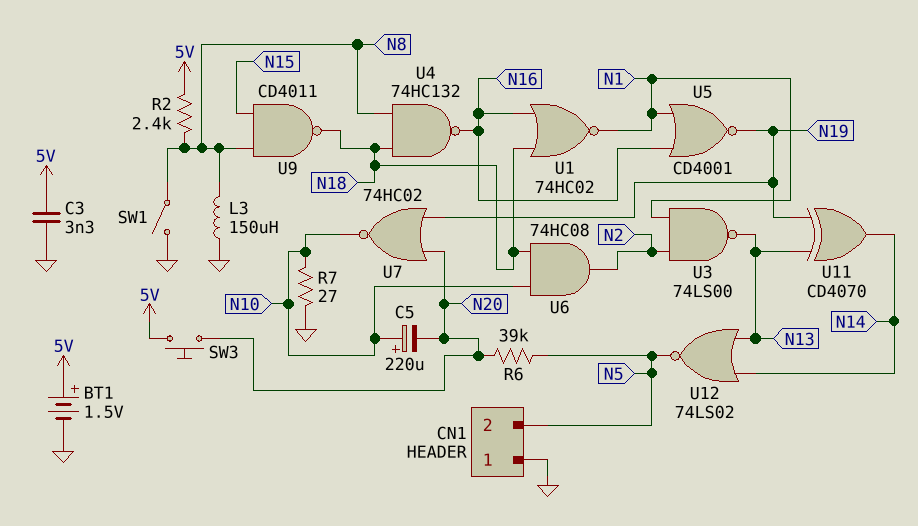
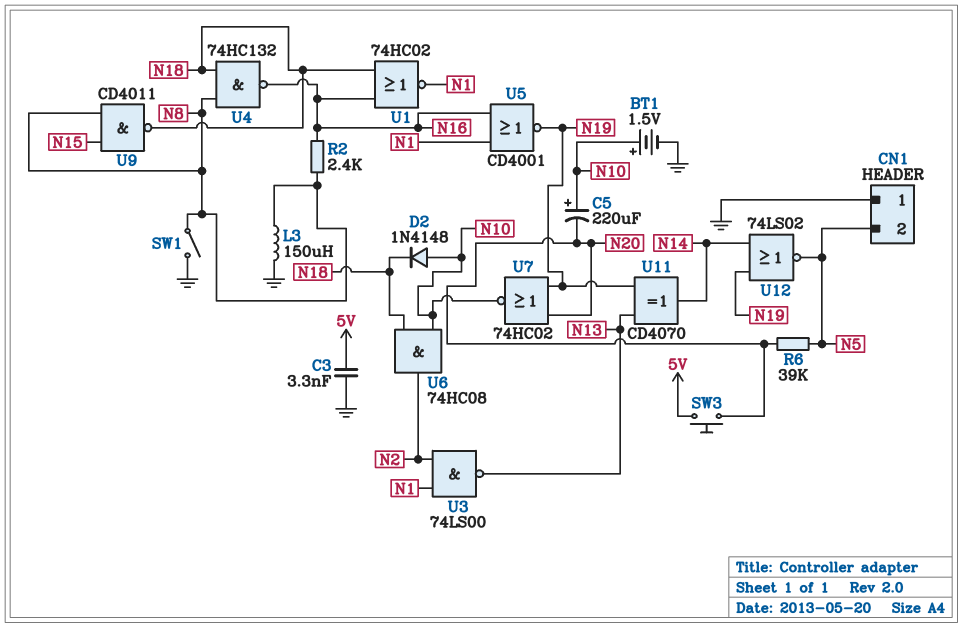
BT1: 1.5V (plus 5V, minus GND) -> 1.5V (plus N10, minus GND)
D2: none -> diode 1N4148 (A N10, K N18)
R2: 2.4k (5V, N8) -> 2.4k (N8, N16)
R7: 27 (GND, N10) -> none
U12: NOR 74LS02 (in N13, in N14, out N5) -> NOR 74LS02 (in N14, in N19, out N5)

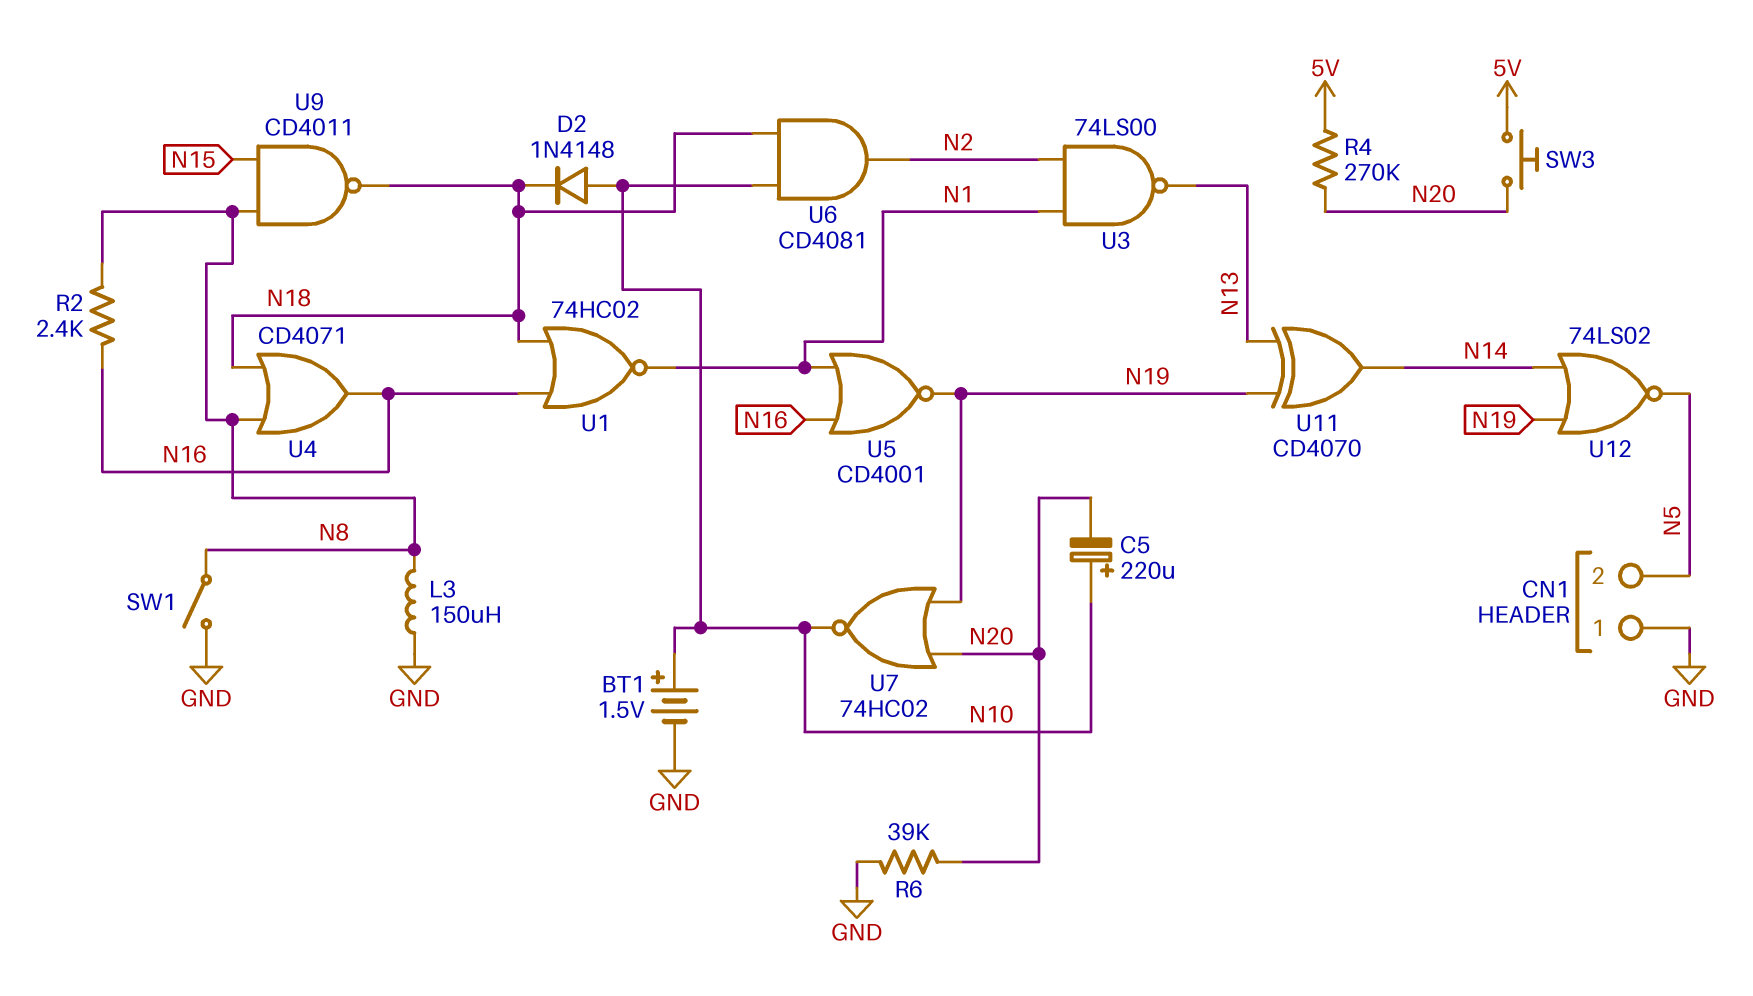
C3: 3.3nF (5V, GND) -> none
R4: none -> 270k (5V, N20)
R6: 39k (N5, N20) -> 39k (GND, N20)
U4: NAND 74HC132 (in N8, in N18, out N16) -> OR CD4071 (in N8, in N18, out N16)
U6: AND 74HC08 (in N10, in N18, out N2) -> AND CD4081 (in N10, in N18, out N2)

